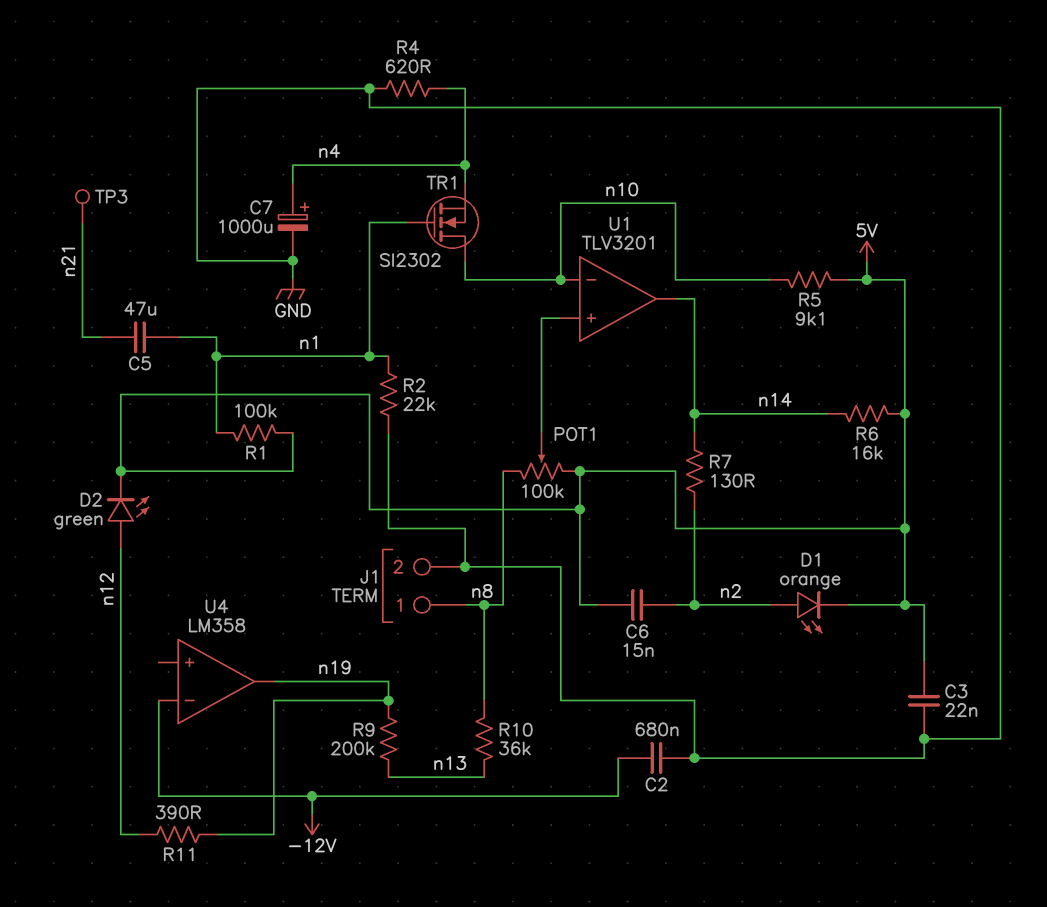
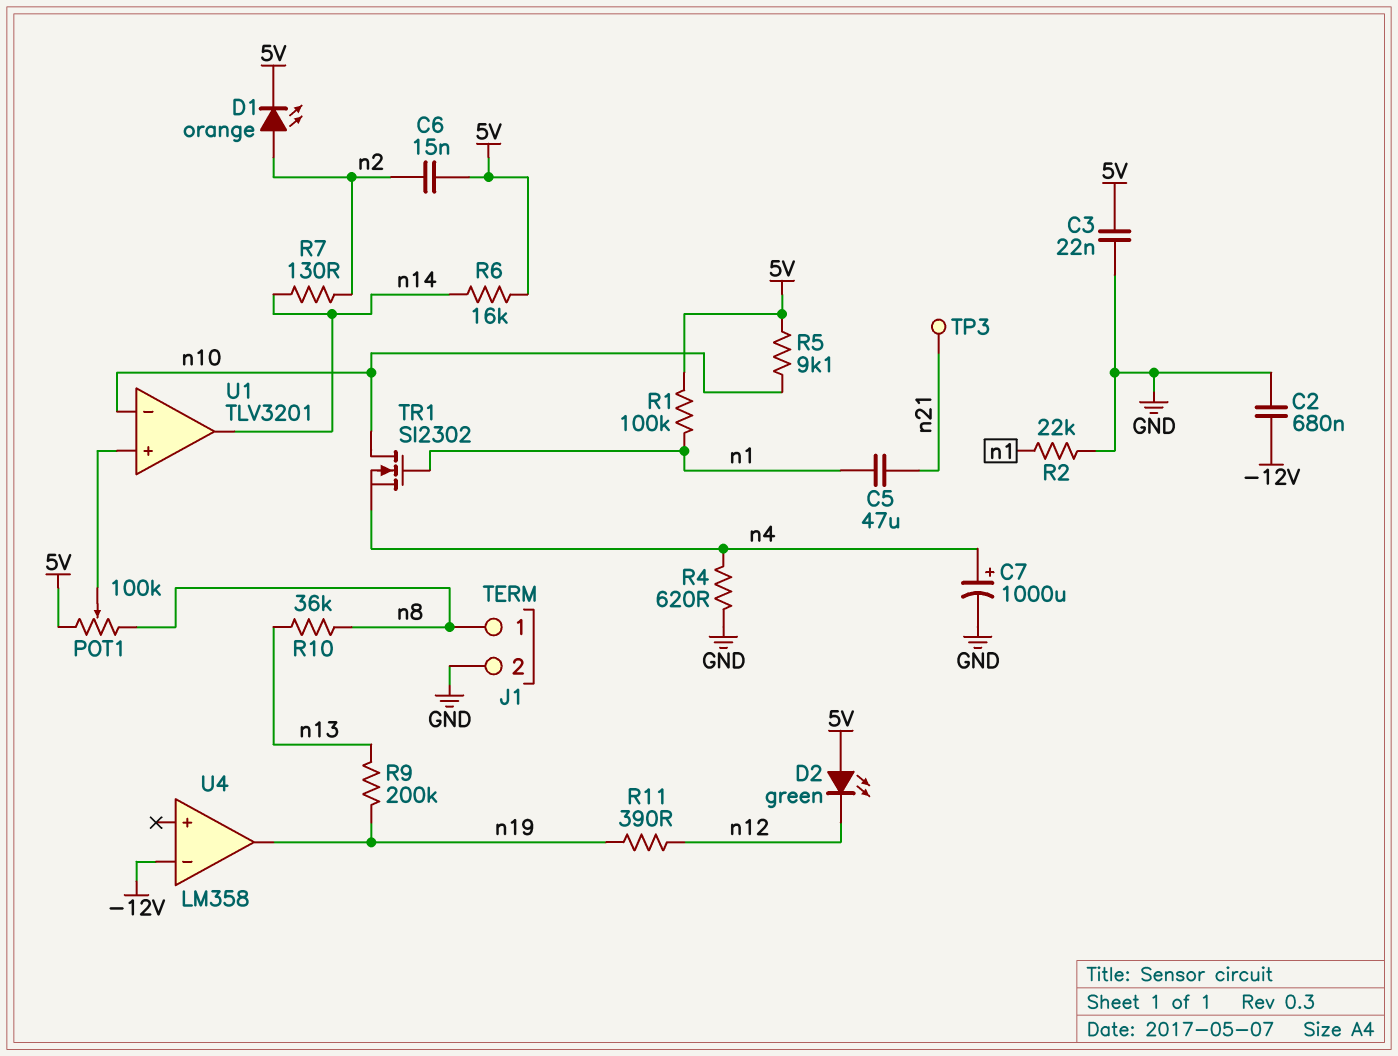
D2: LED green (A n12, K 5V) -> LED green (A 5V, K n12)

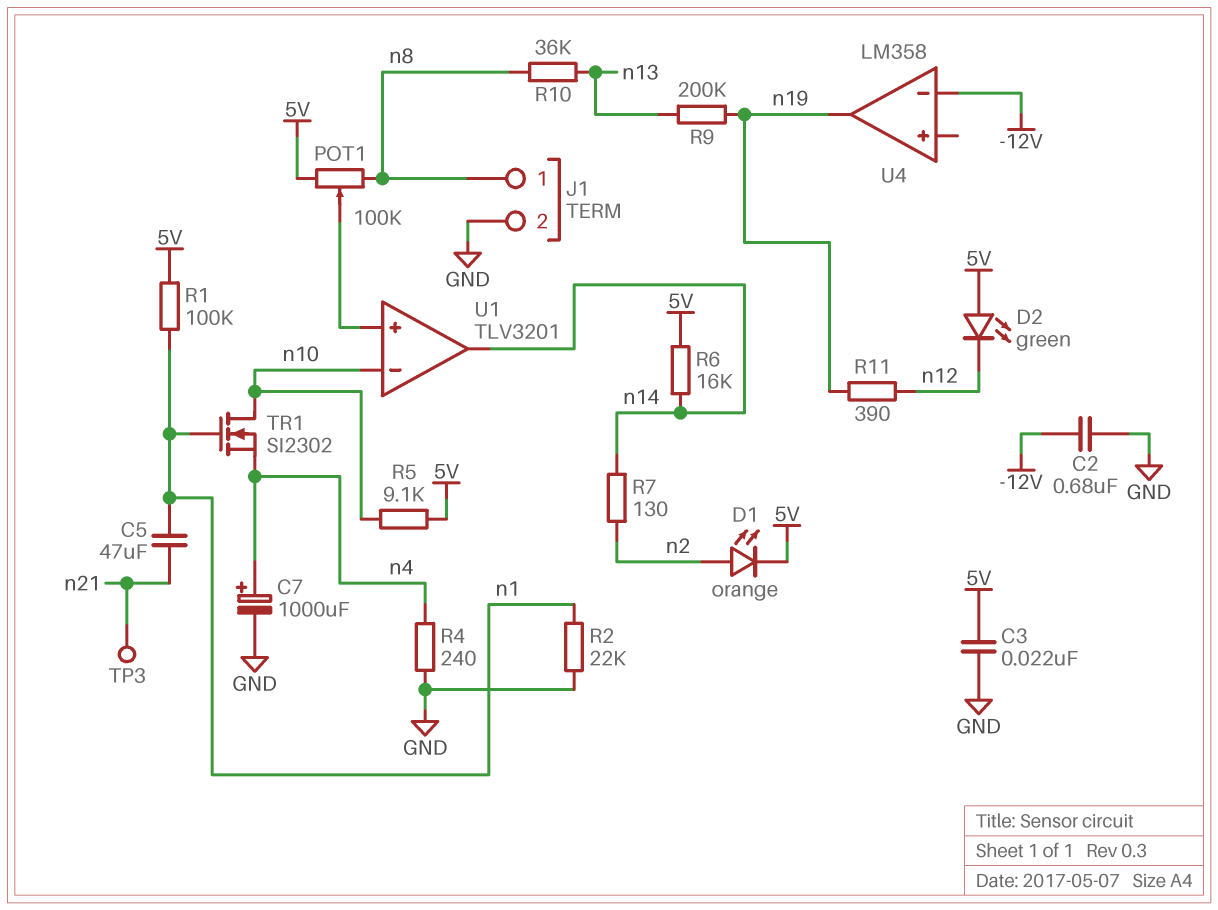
C6: 15nF (5V, n2) -> none
R4: 620 (GND, n4) -> 240 (GND, n4)

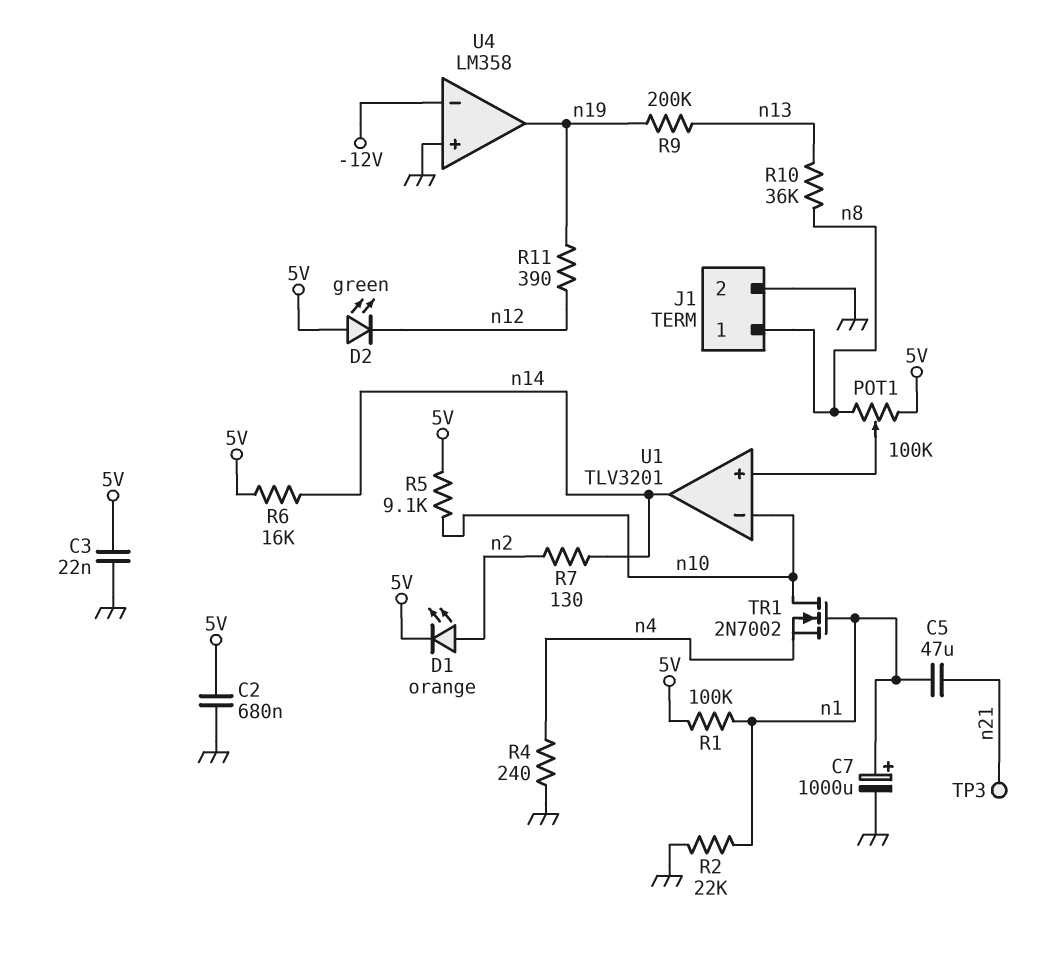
C2: 680nF (-12V, GND) -> 680nF (5V, GND)
C7: 1000uF (plus n4, minus GND) -> 1000uF (plus n1, minus GND)
TR1: NMOS SI2302 (G n1, D n10, S n4) -> NMOS 2N7002 (G n1, D n10, S n4)
U4 pin in+: none -> GND

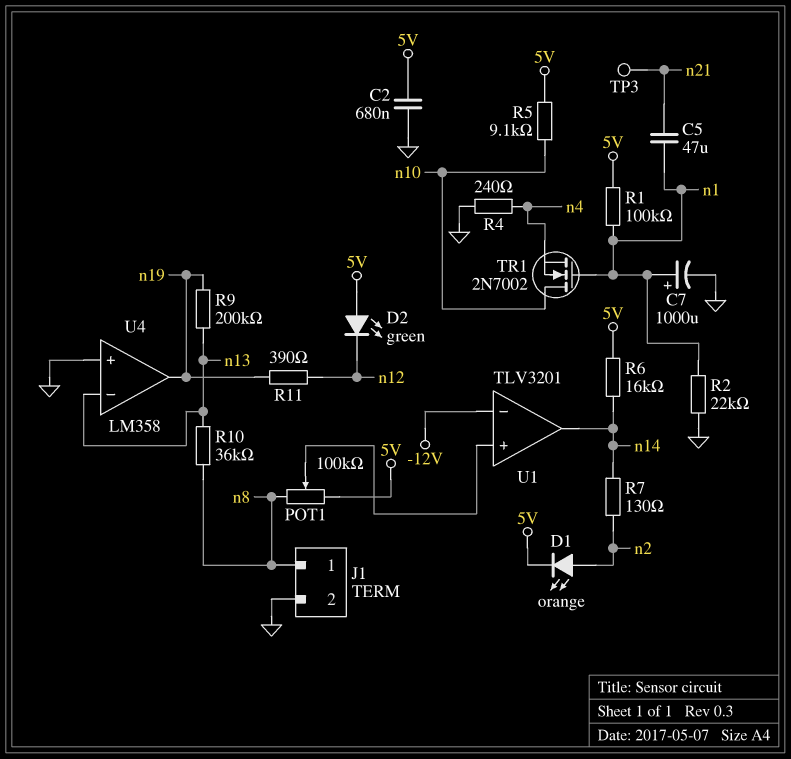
C3: 22nF (5V, GND) -> none
U1 pin in-: n10 -> -12V
U4 pin in-: -12V -> n13

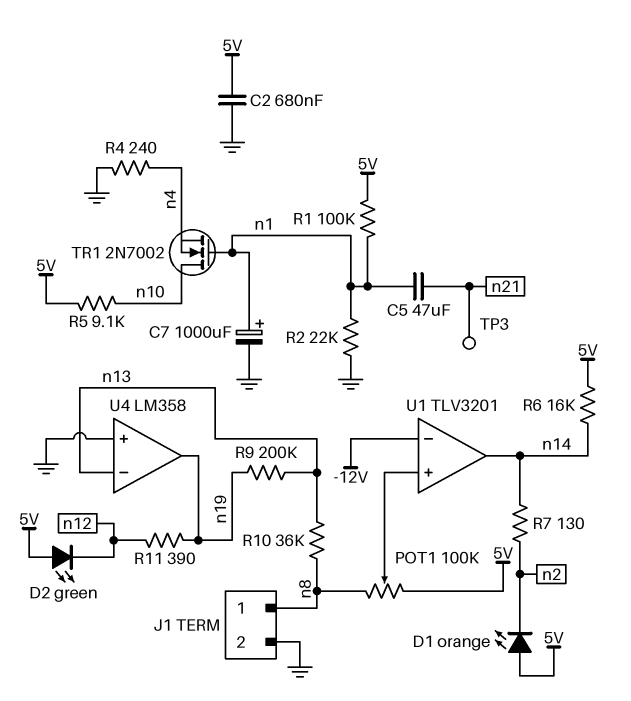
D1: LED orange (A n2, K 5V) -> LED orange (A 5V, K n2)

